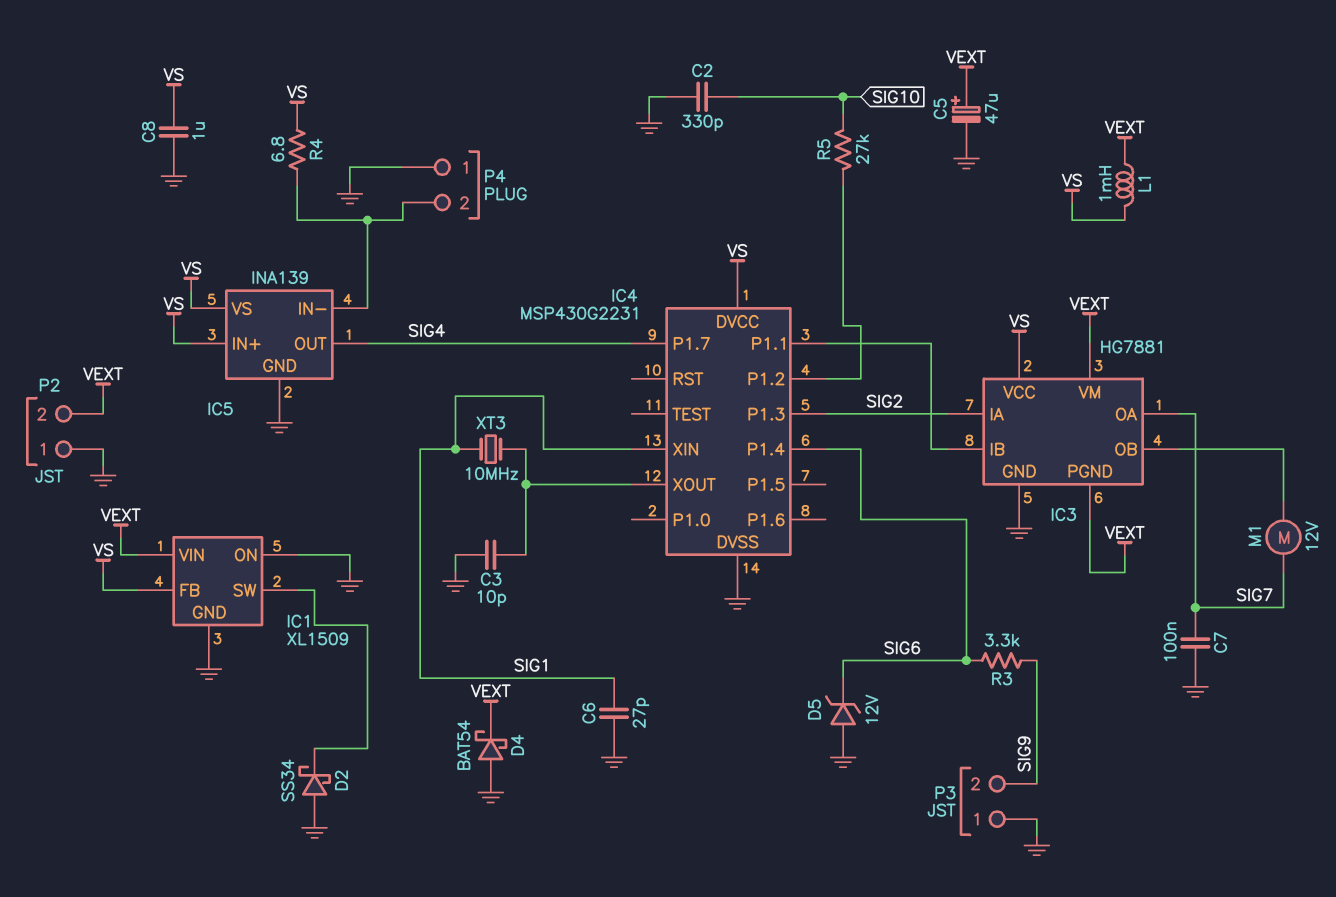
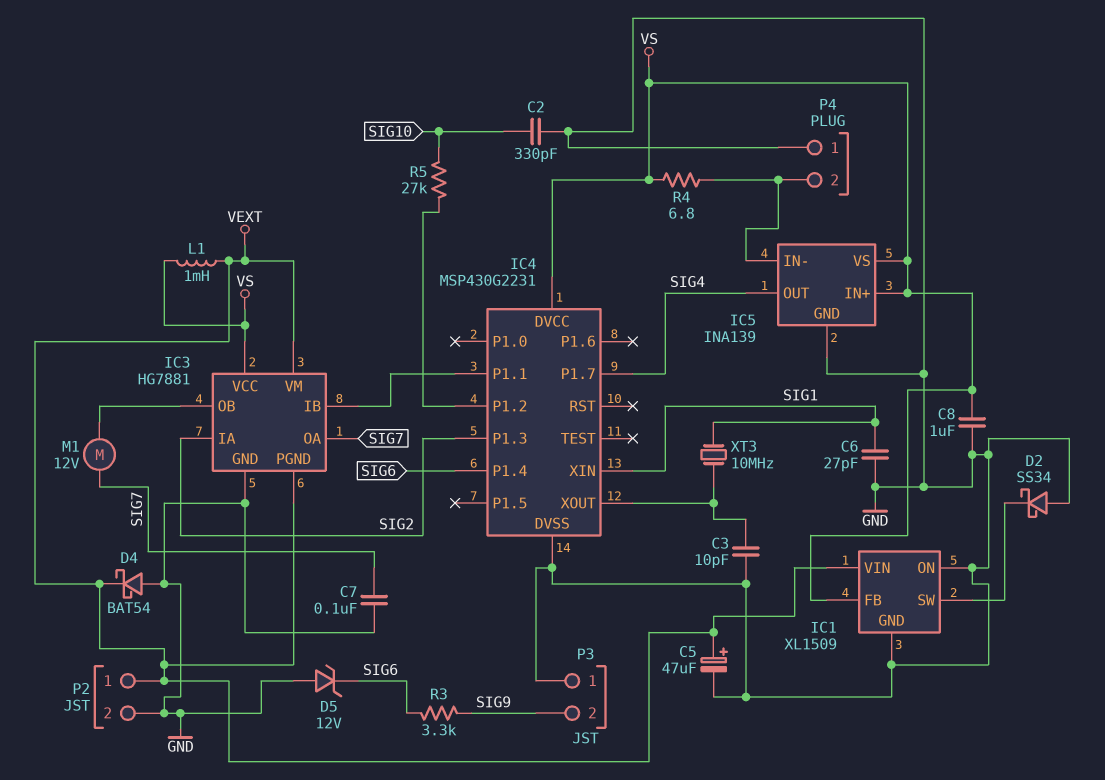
P2 pin 1: GND -> VEXT
P2 pin 2: VEXT -> GND

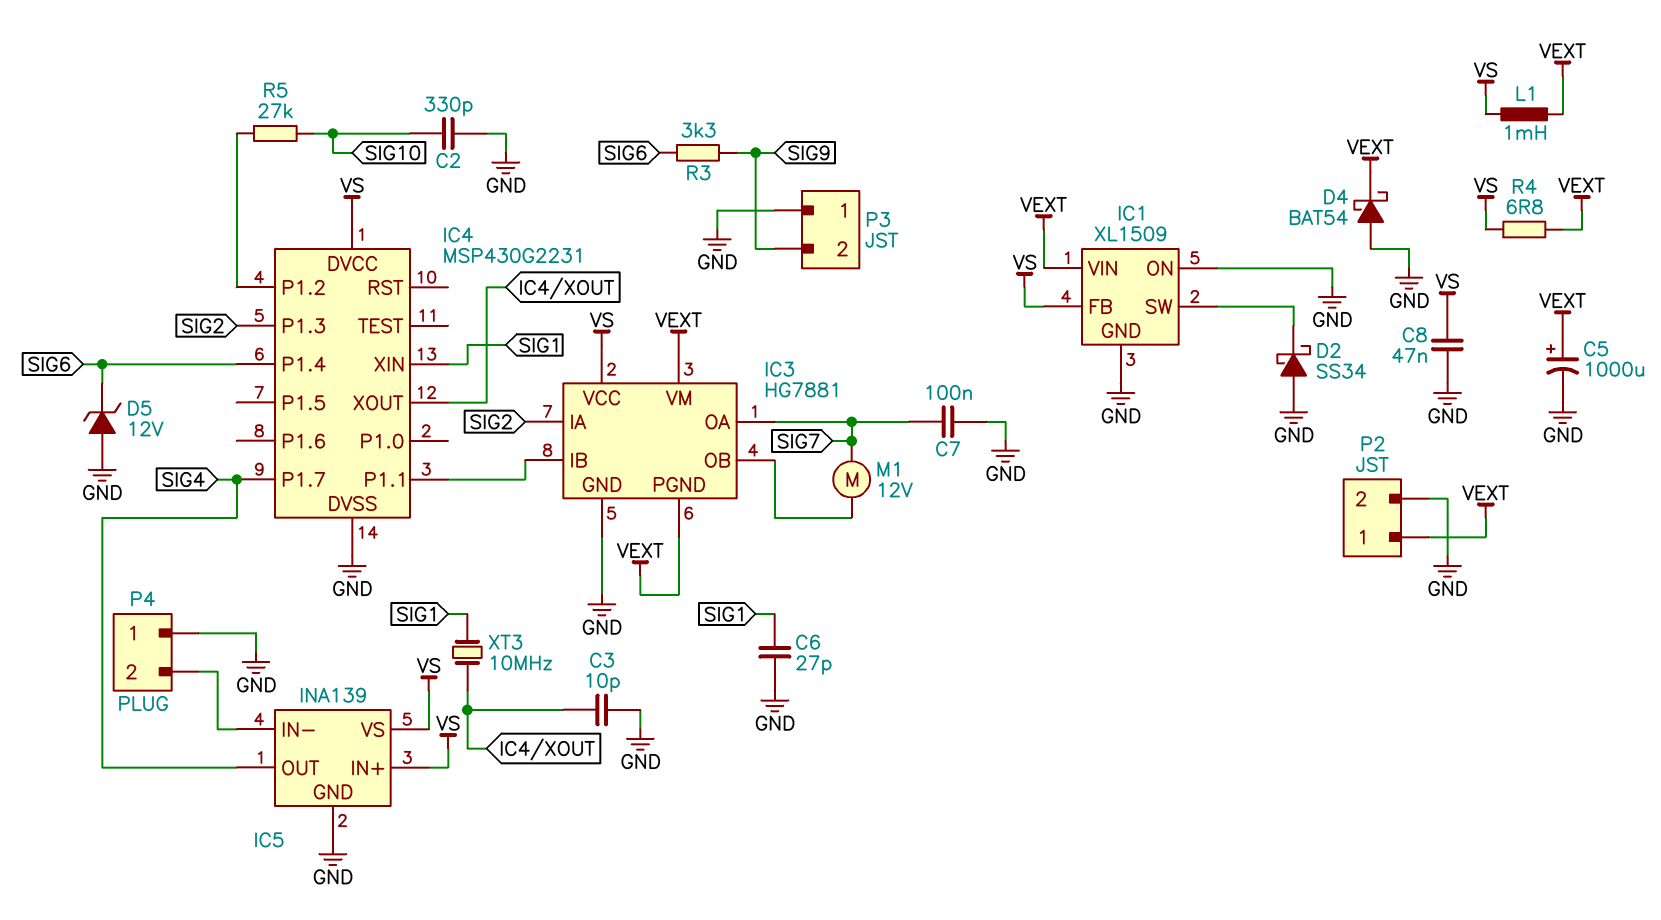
C5: 47uF (plus VEXT, minus GND) -> 1000uF (plus VEXT, minus GND)
C8: 1uF (GND, VS) -> 47nF (GND, VS)
R4: 6.8 (IC5/IN-, VS) -> 6.8 (VEXT, VS)

